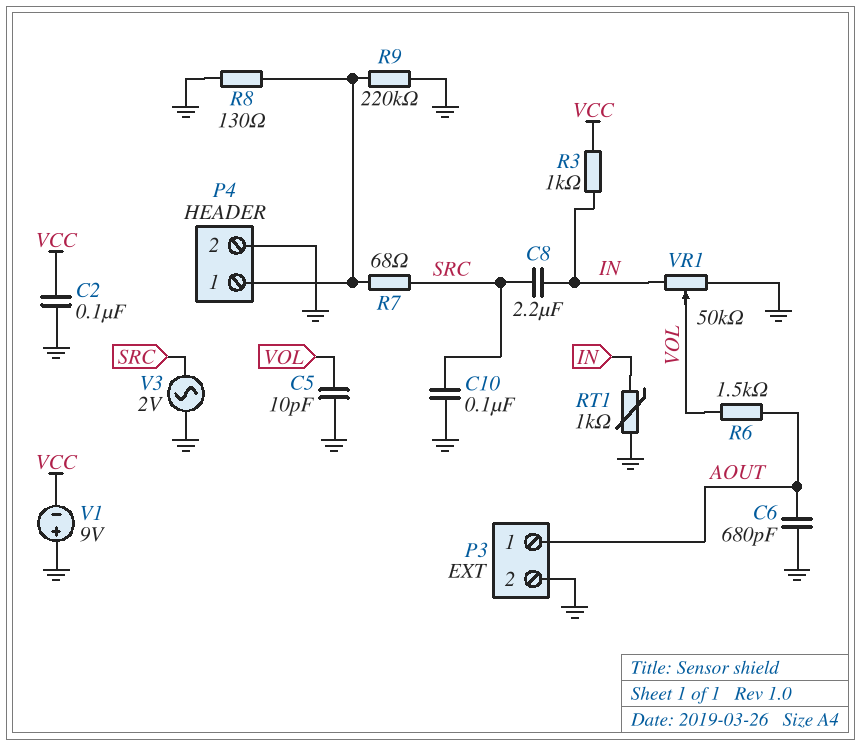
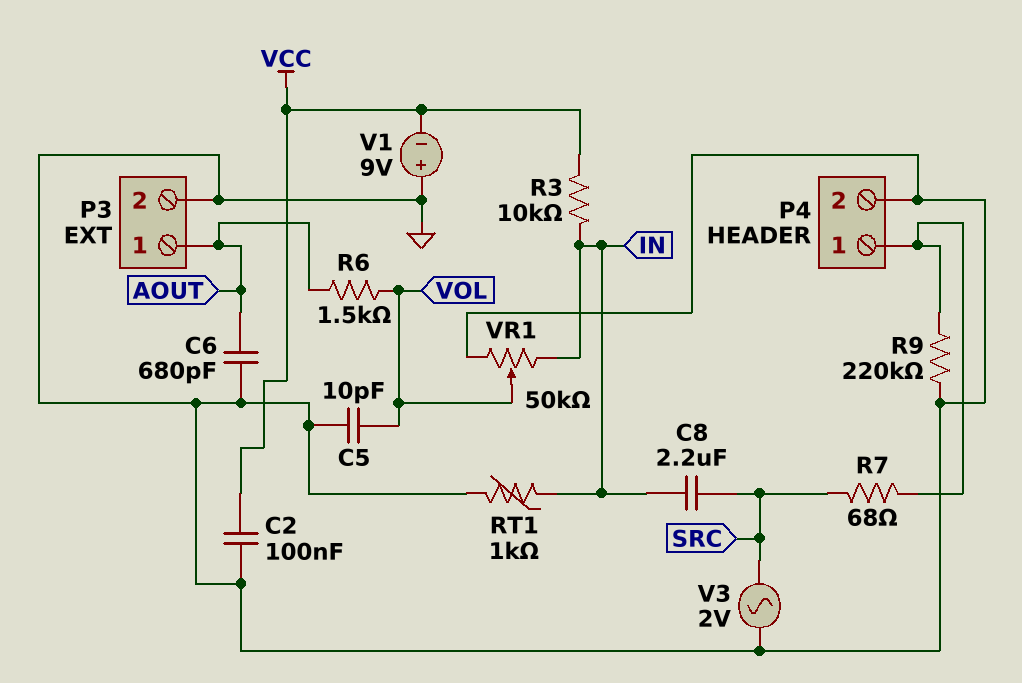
C10: 100nF (GND, SRC) -> none
R3: 1k (IN, VCC) -> 10k (IN, VCC)
R8: 130 (GND, P4/1) -> none

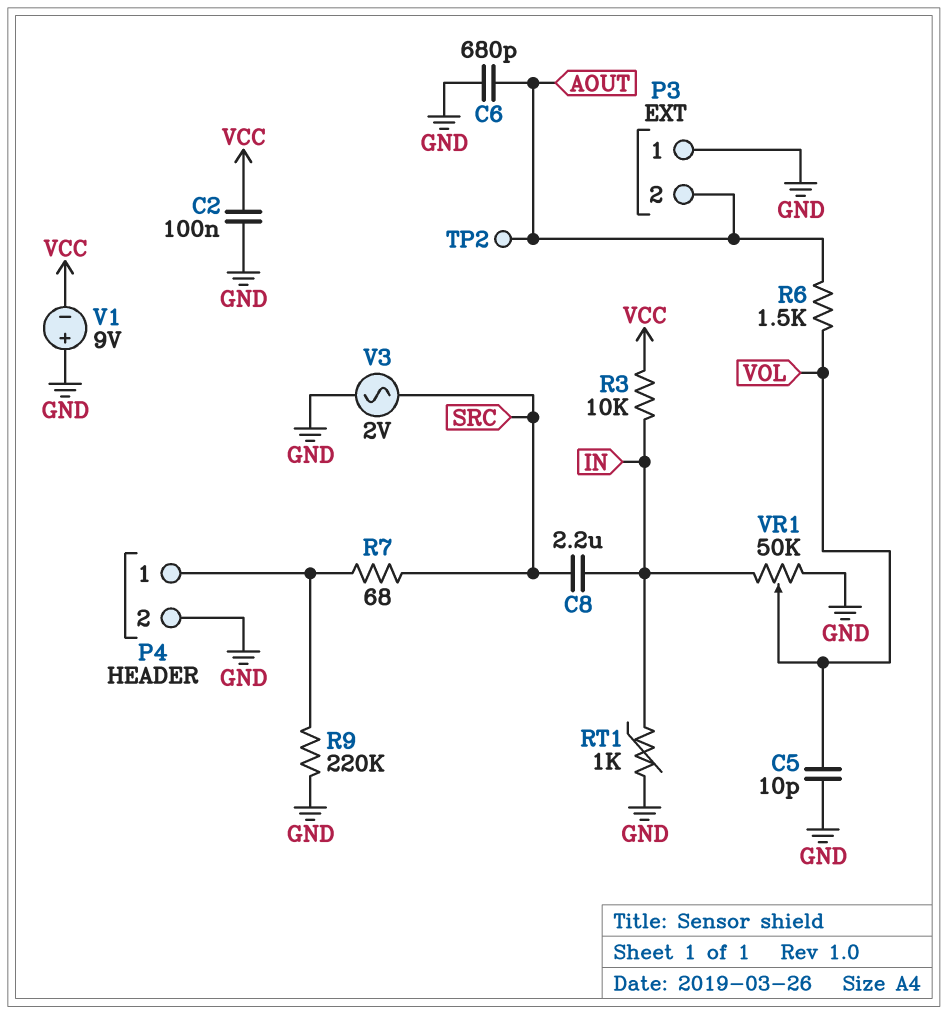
P3 pin 1: AOUT -> GND
P3 pin 2: GND -> AOUT
TP2: none -> test point (AOUT)

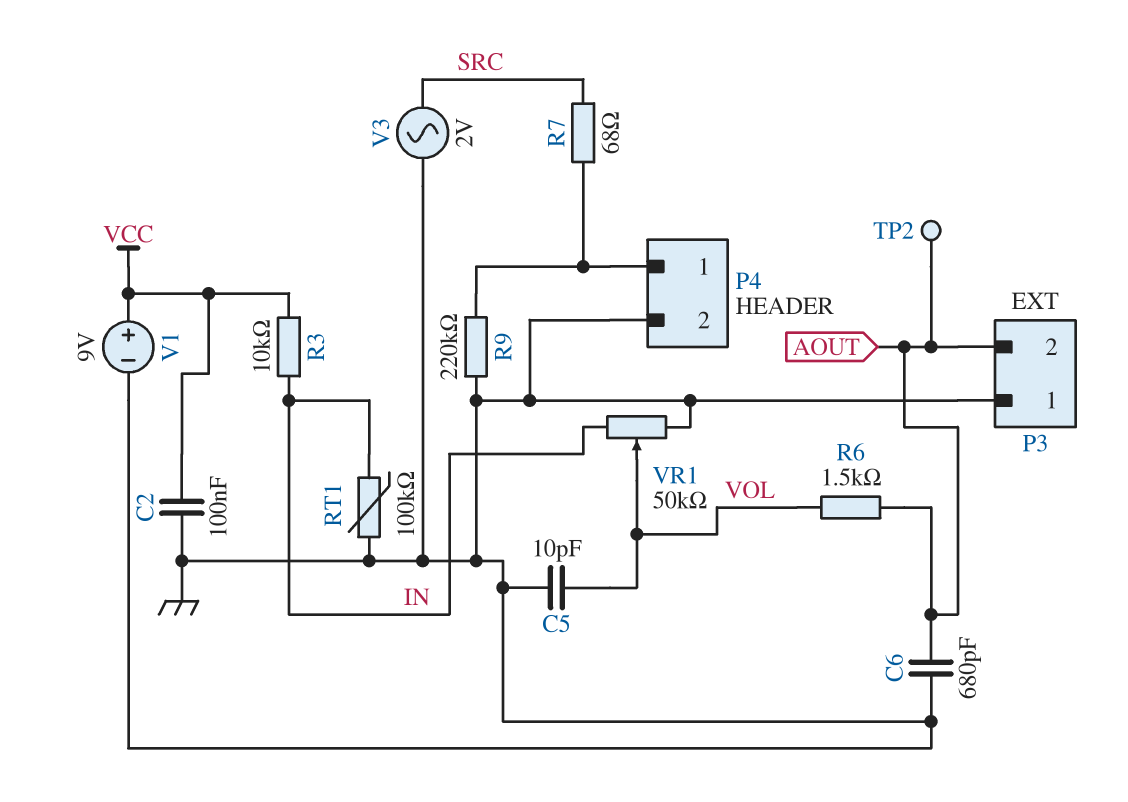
C8: 2.2uF (IN, SRC) -> none
RT1: 1k (GND, IN) -> 100k (GND, IN)
V1: 9V (plus GND, minus VCC) -> 9V (plus VCC, minus GND)

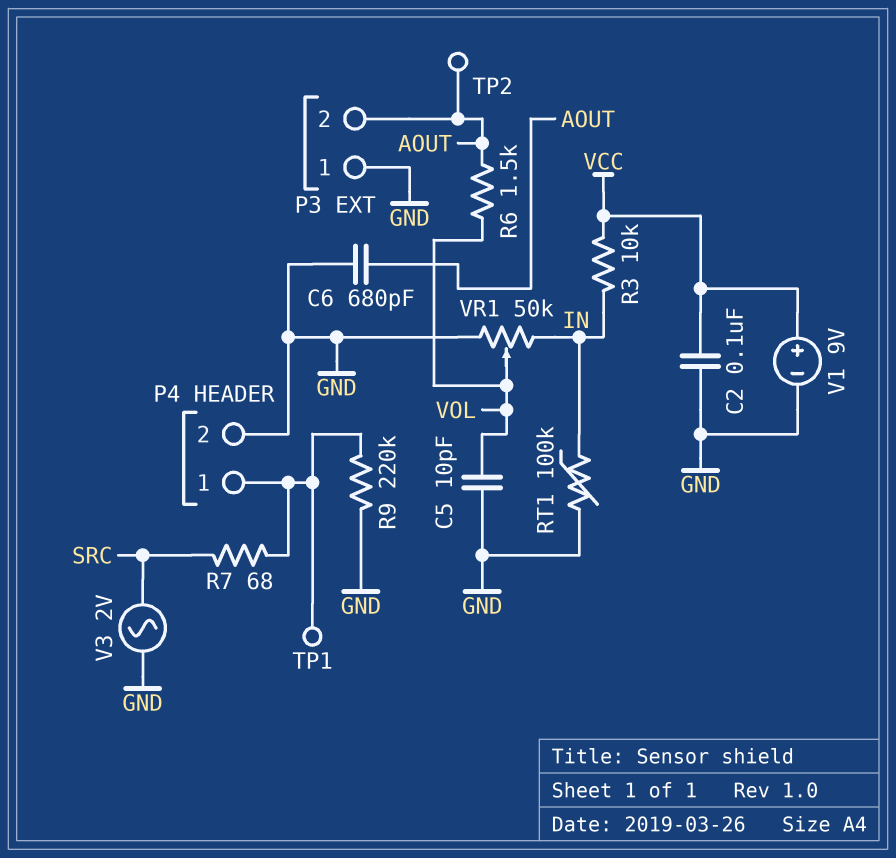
TP1: none -> test point (P4/1)

